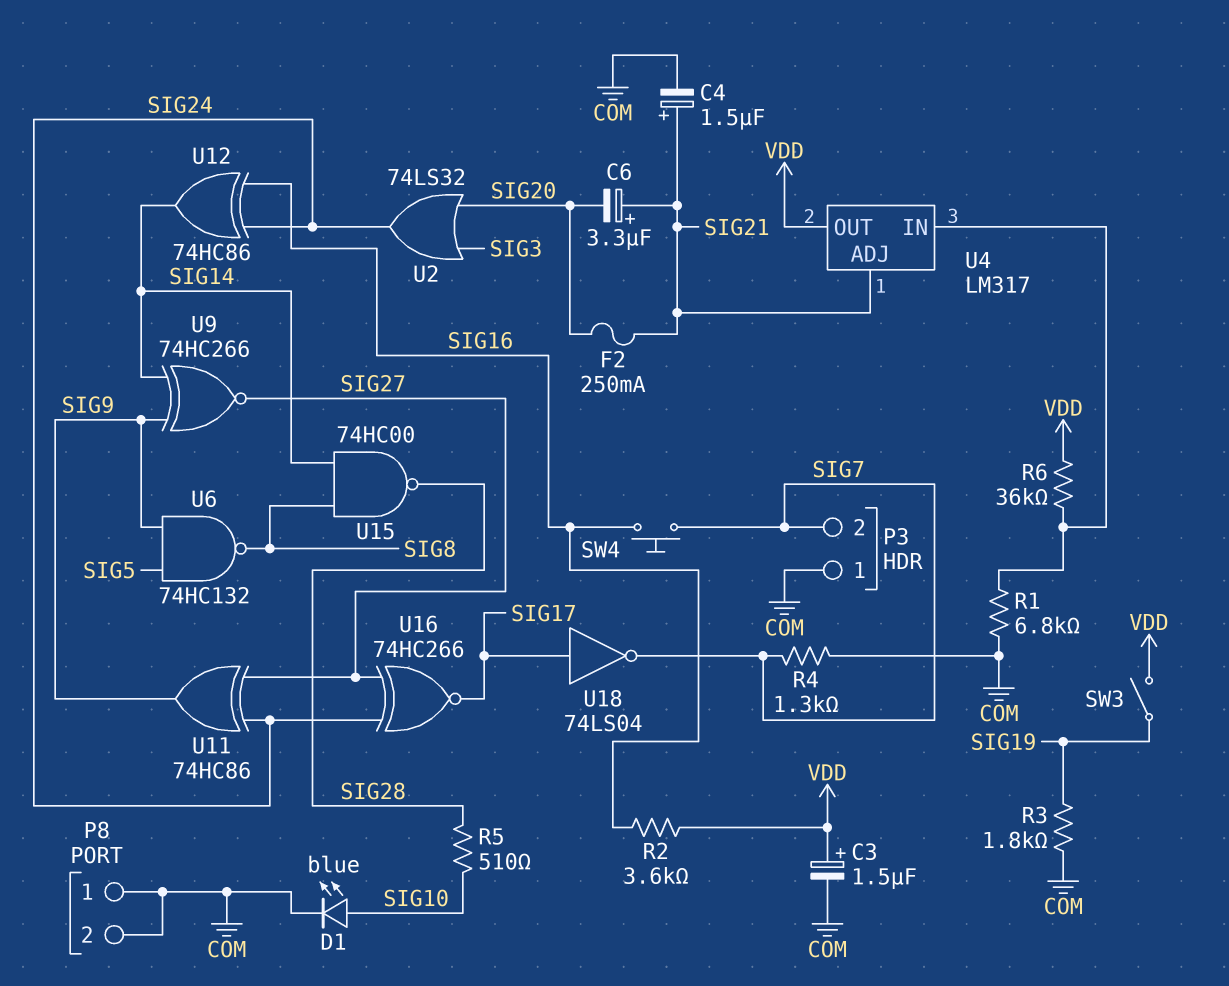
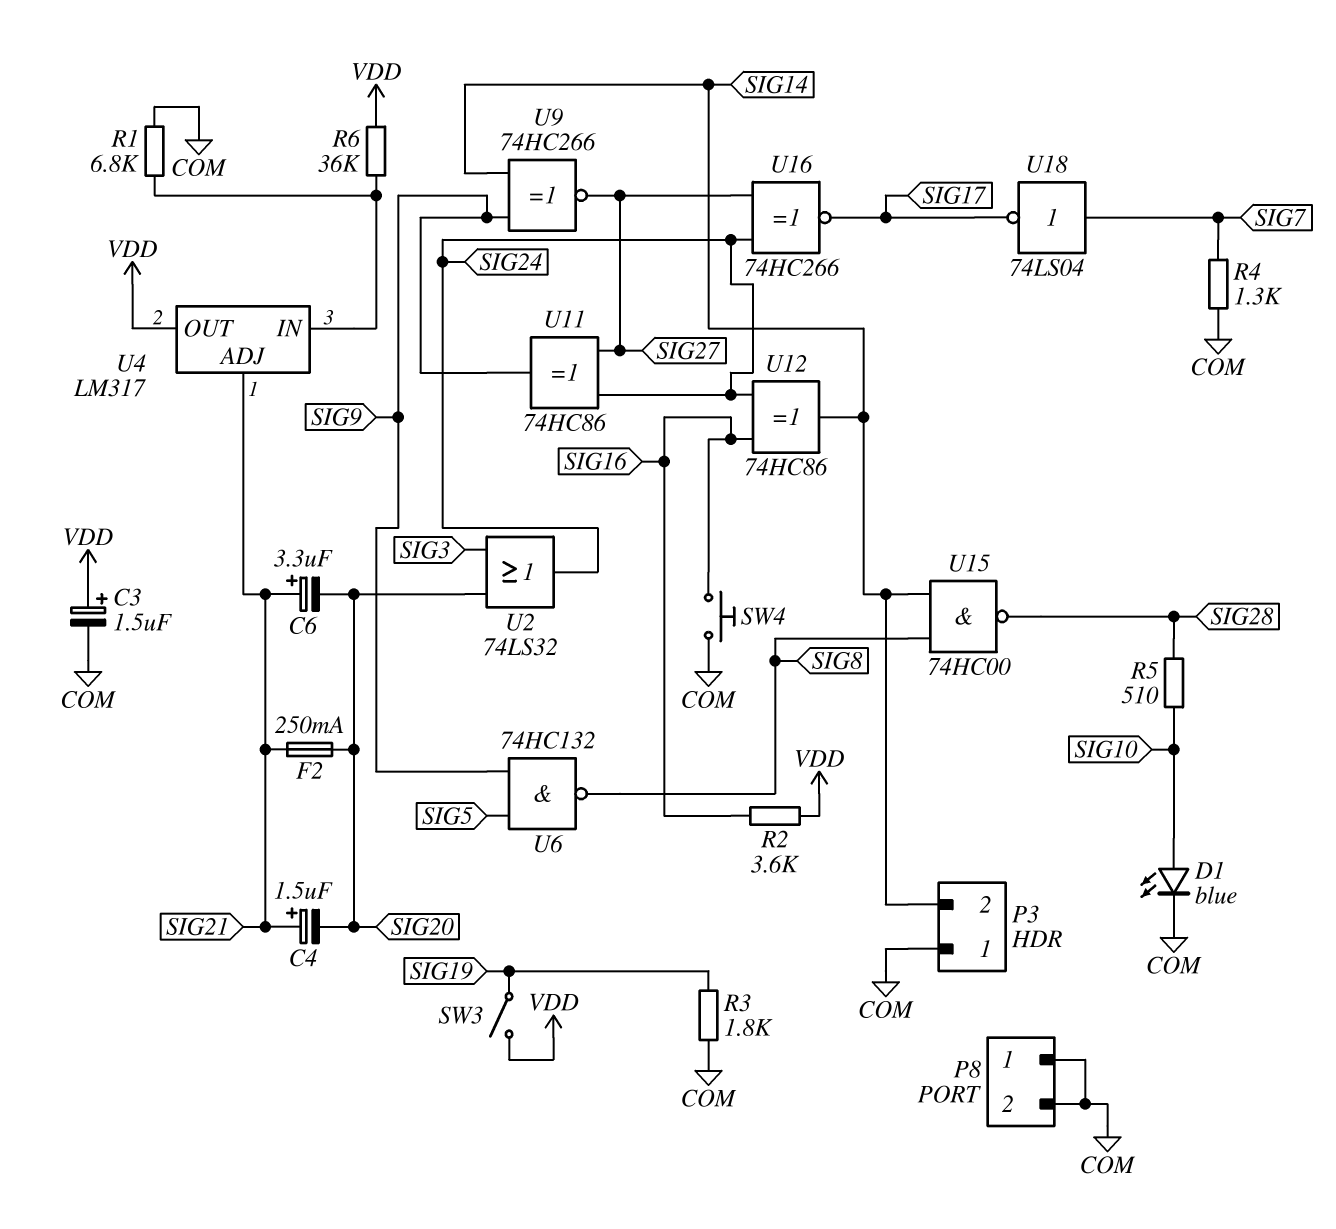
C4: 1.5uF (plus SIG21, minus COM) -> 1.5uF (plus SIG21, minus SIG20)
P3 pin 2: SIG7 -> SIG14
SW4: button (SIG7, SIG16) -> button (COM, SIG16)
U18: NOT 74LS04 (in SIG17, out SIG7) -> NOT 74LS04 (in SIG7, out SIG17)

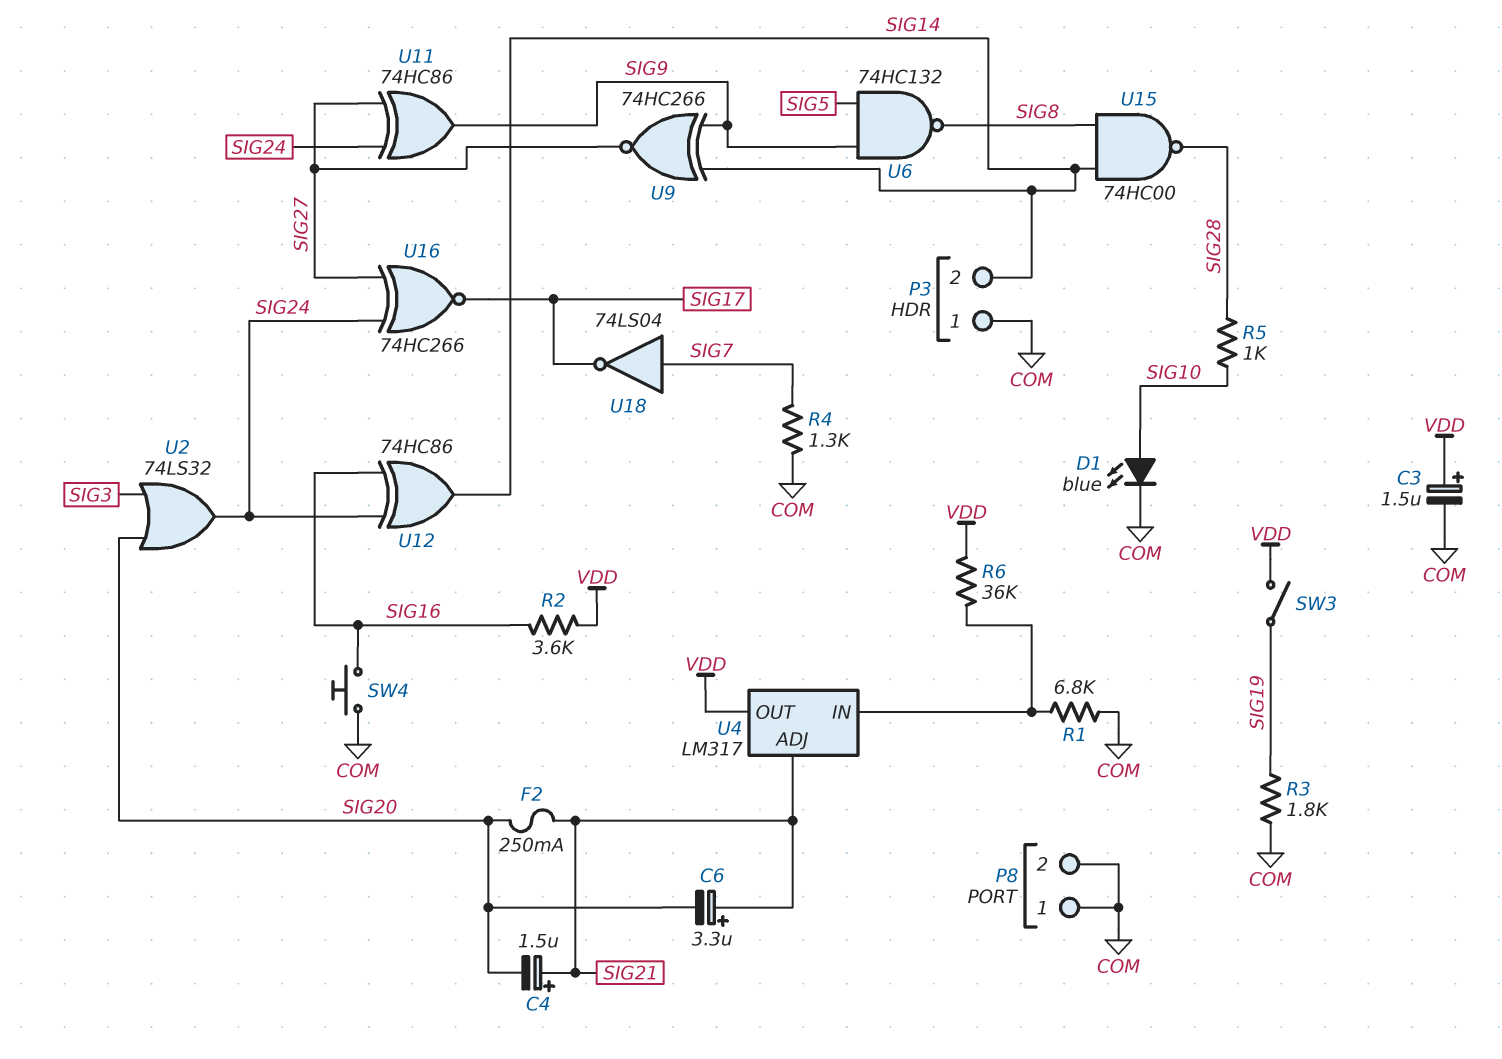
R5: 510 (SIG10, SIG28) -> 1k (SIG10, SIG28)

